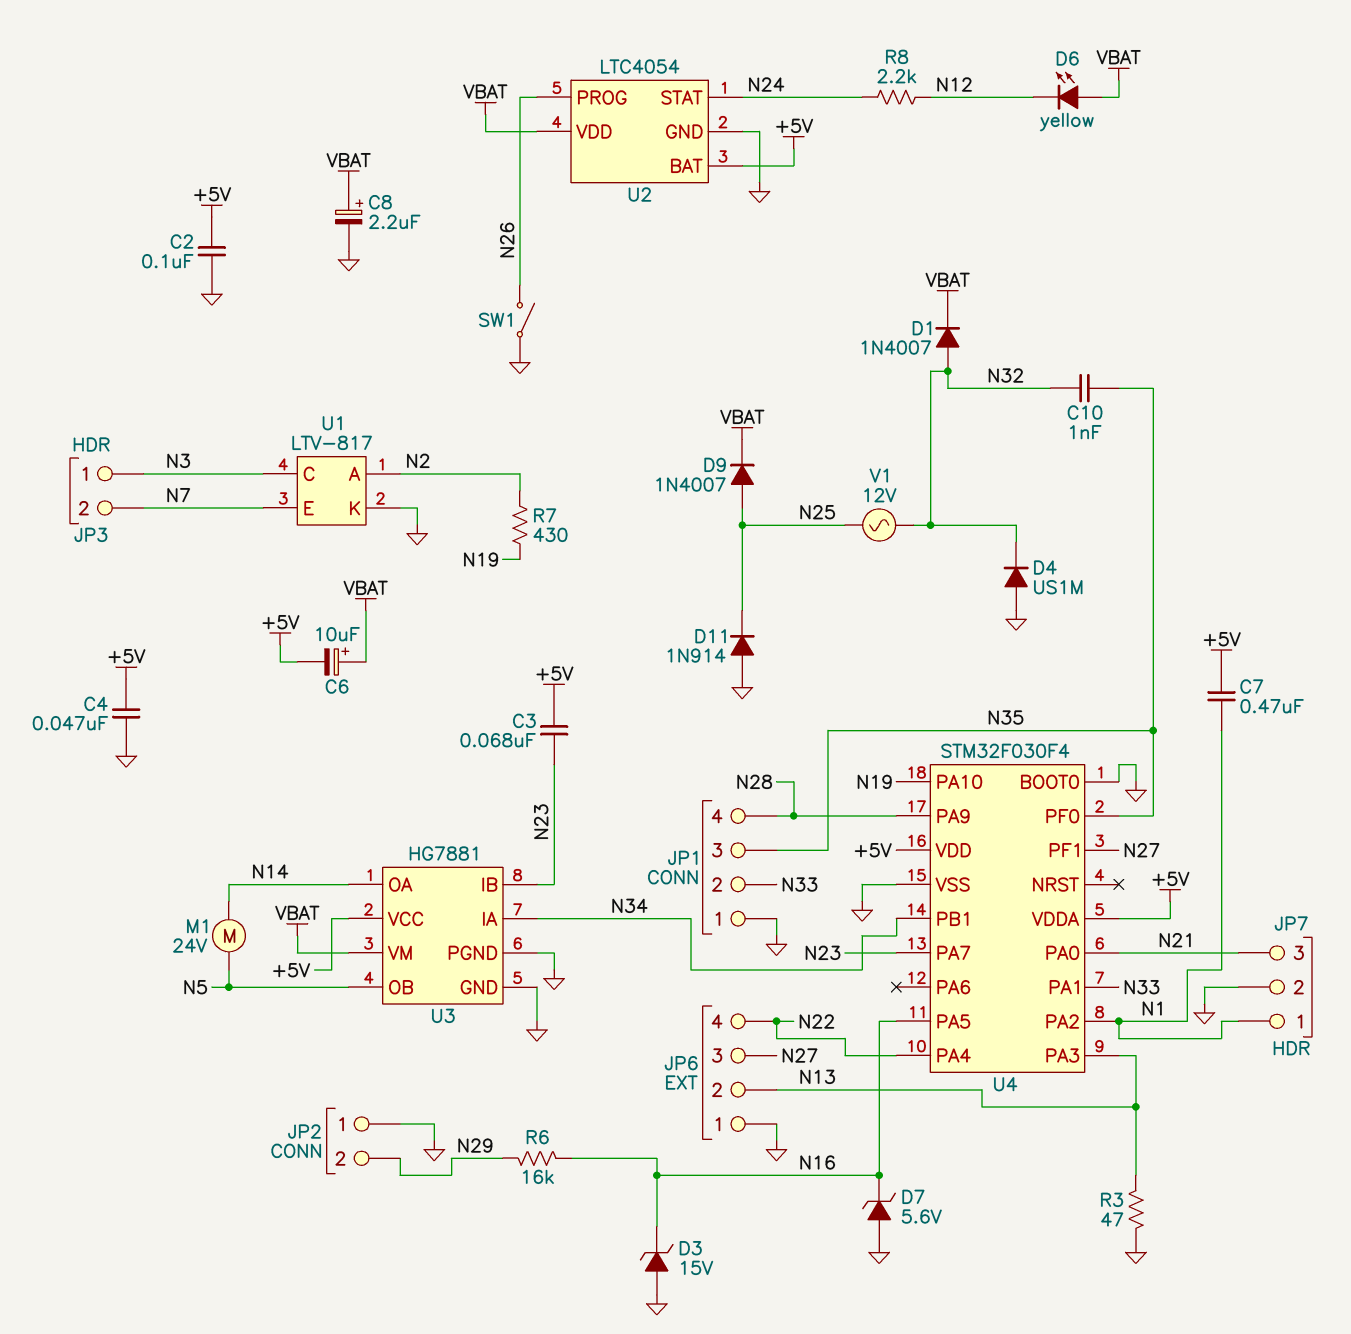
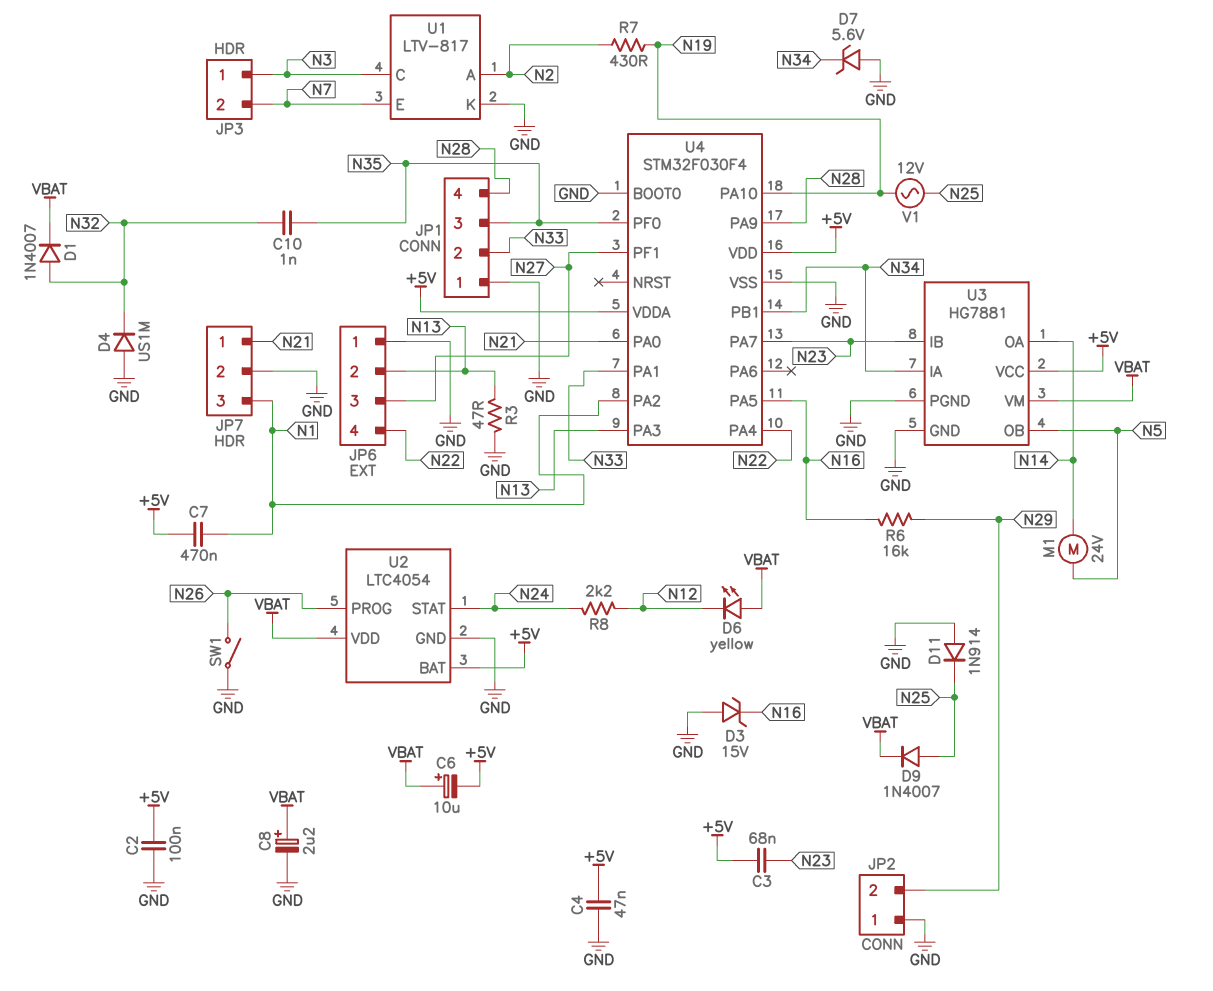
D7: zener 5.6V (A GND, K N16) -> zener 5.6V (A GND, K N34)
JP7 pin 1: N1 -> N21
JP7 pin 3: N21 -> N1
V1: AC 12V (N25, N32) -> AC 12V (N19, N25)

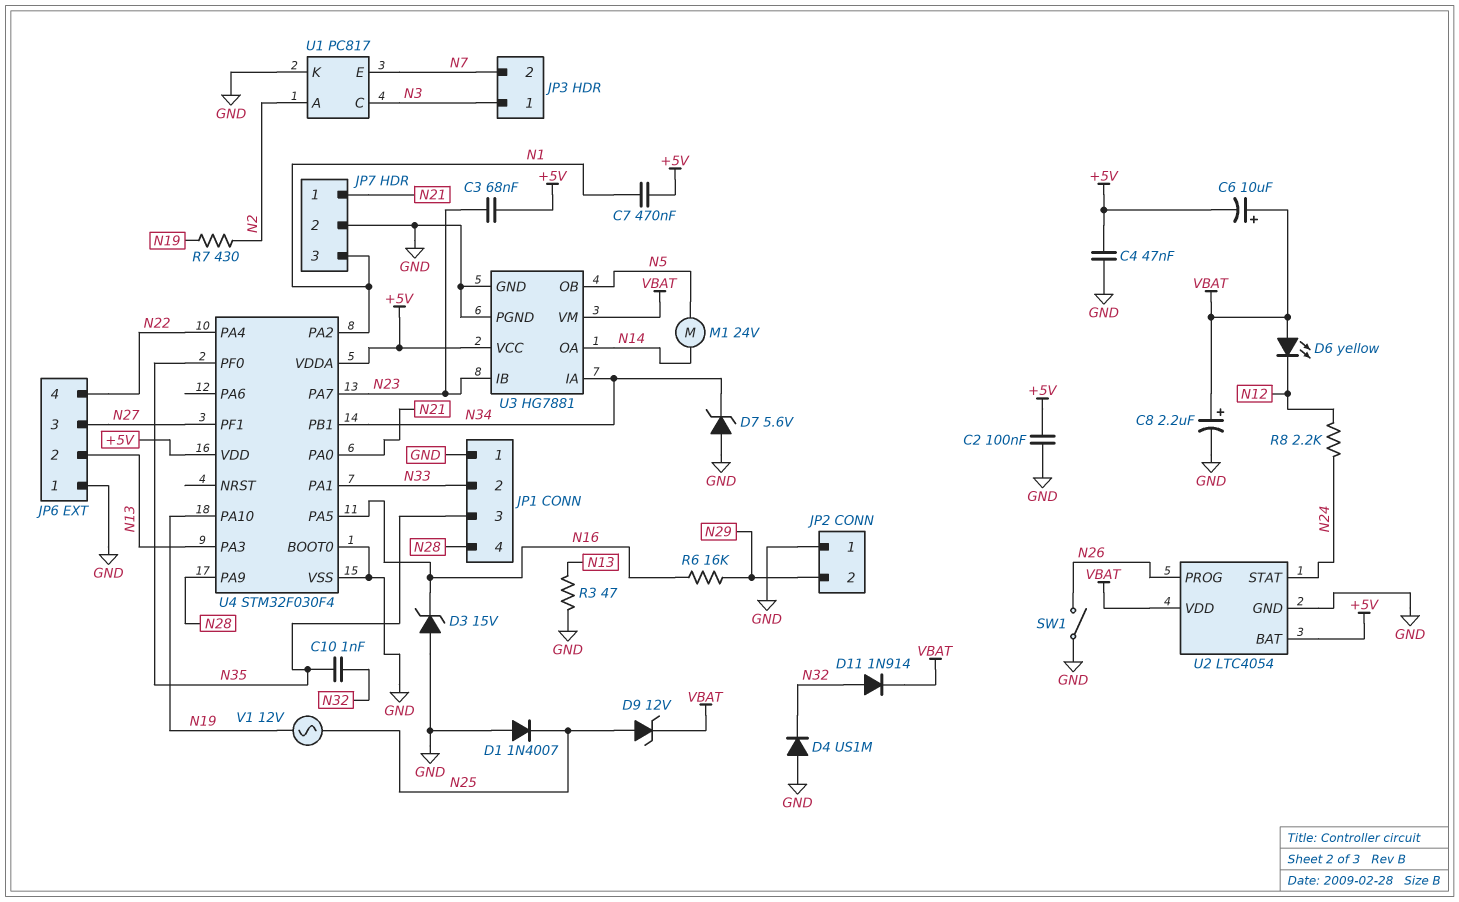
D1: diode 1N4007 (A N32, K VBAT) -> diode 1N4007 (A GND, K N25)
D9: diode 1N4007 (A N25, K VBAT) -> zener 12V (A N25, K VBAT)
D11: diode 1N914 (A GND, K N25) -> diode 1N914 (A N32, K VBAT)
U1: LTV-817 -> PC817

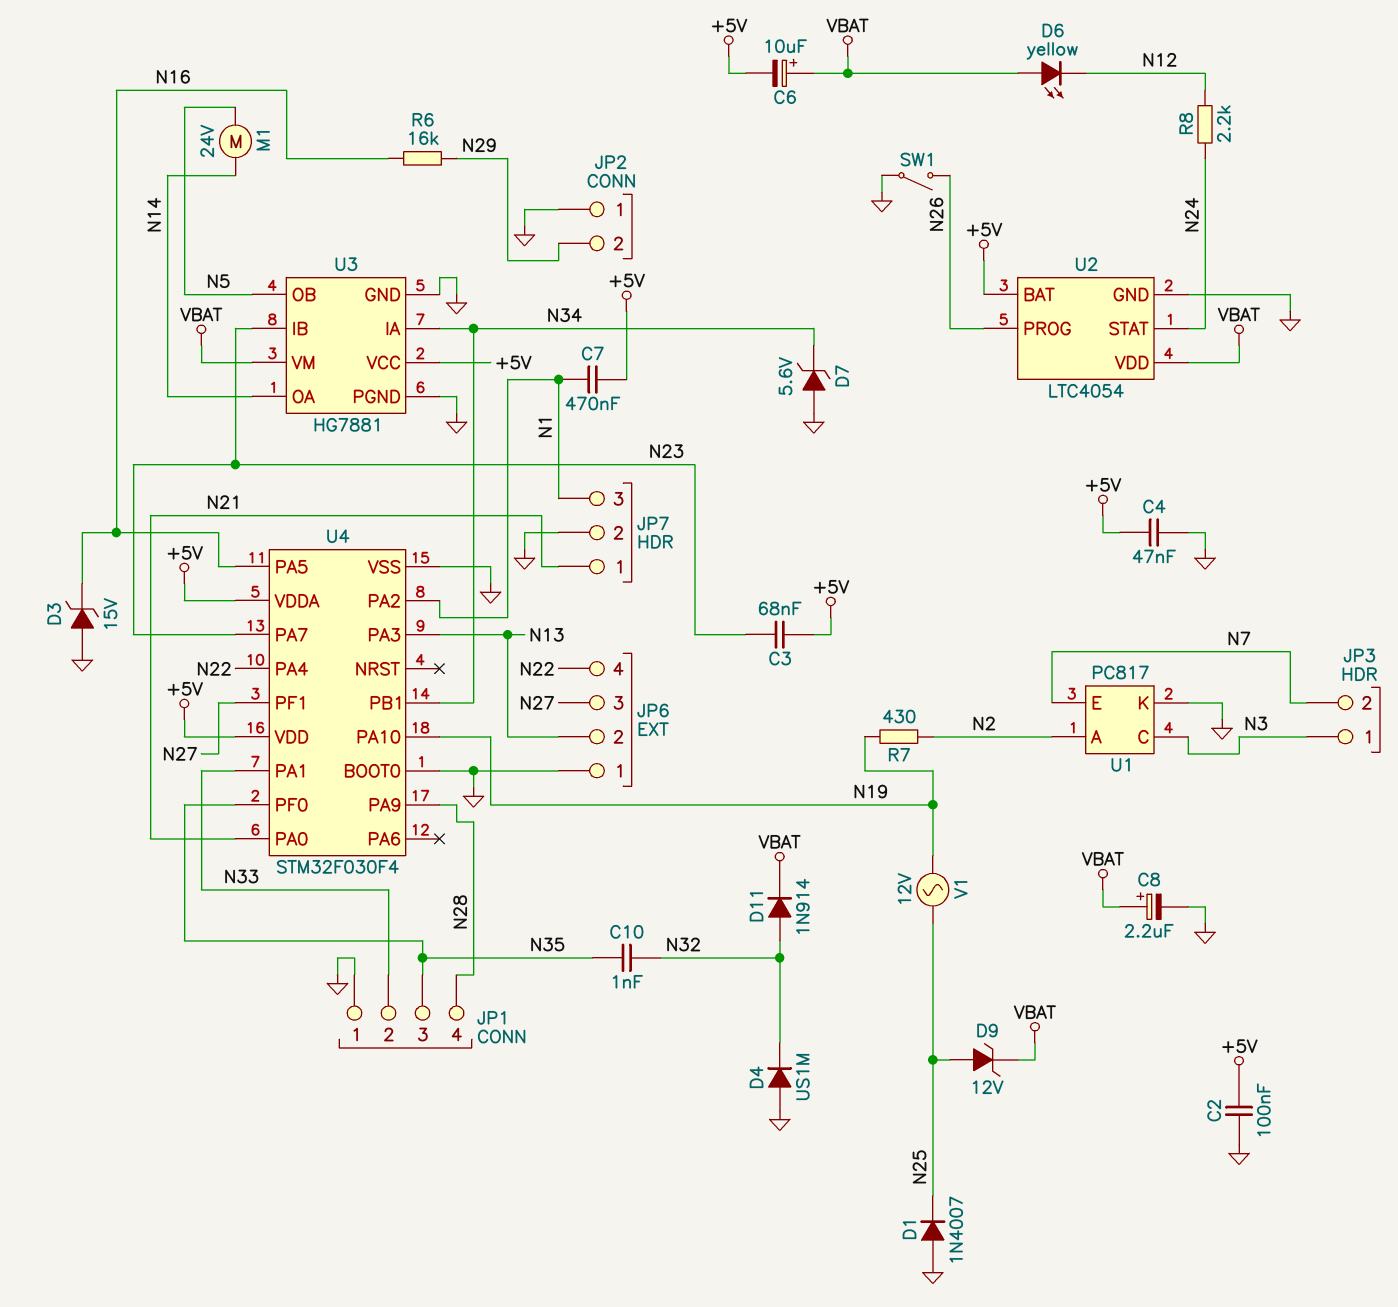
R3: 47 (GND, N13) -> none

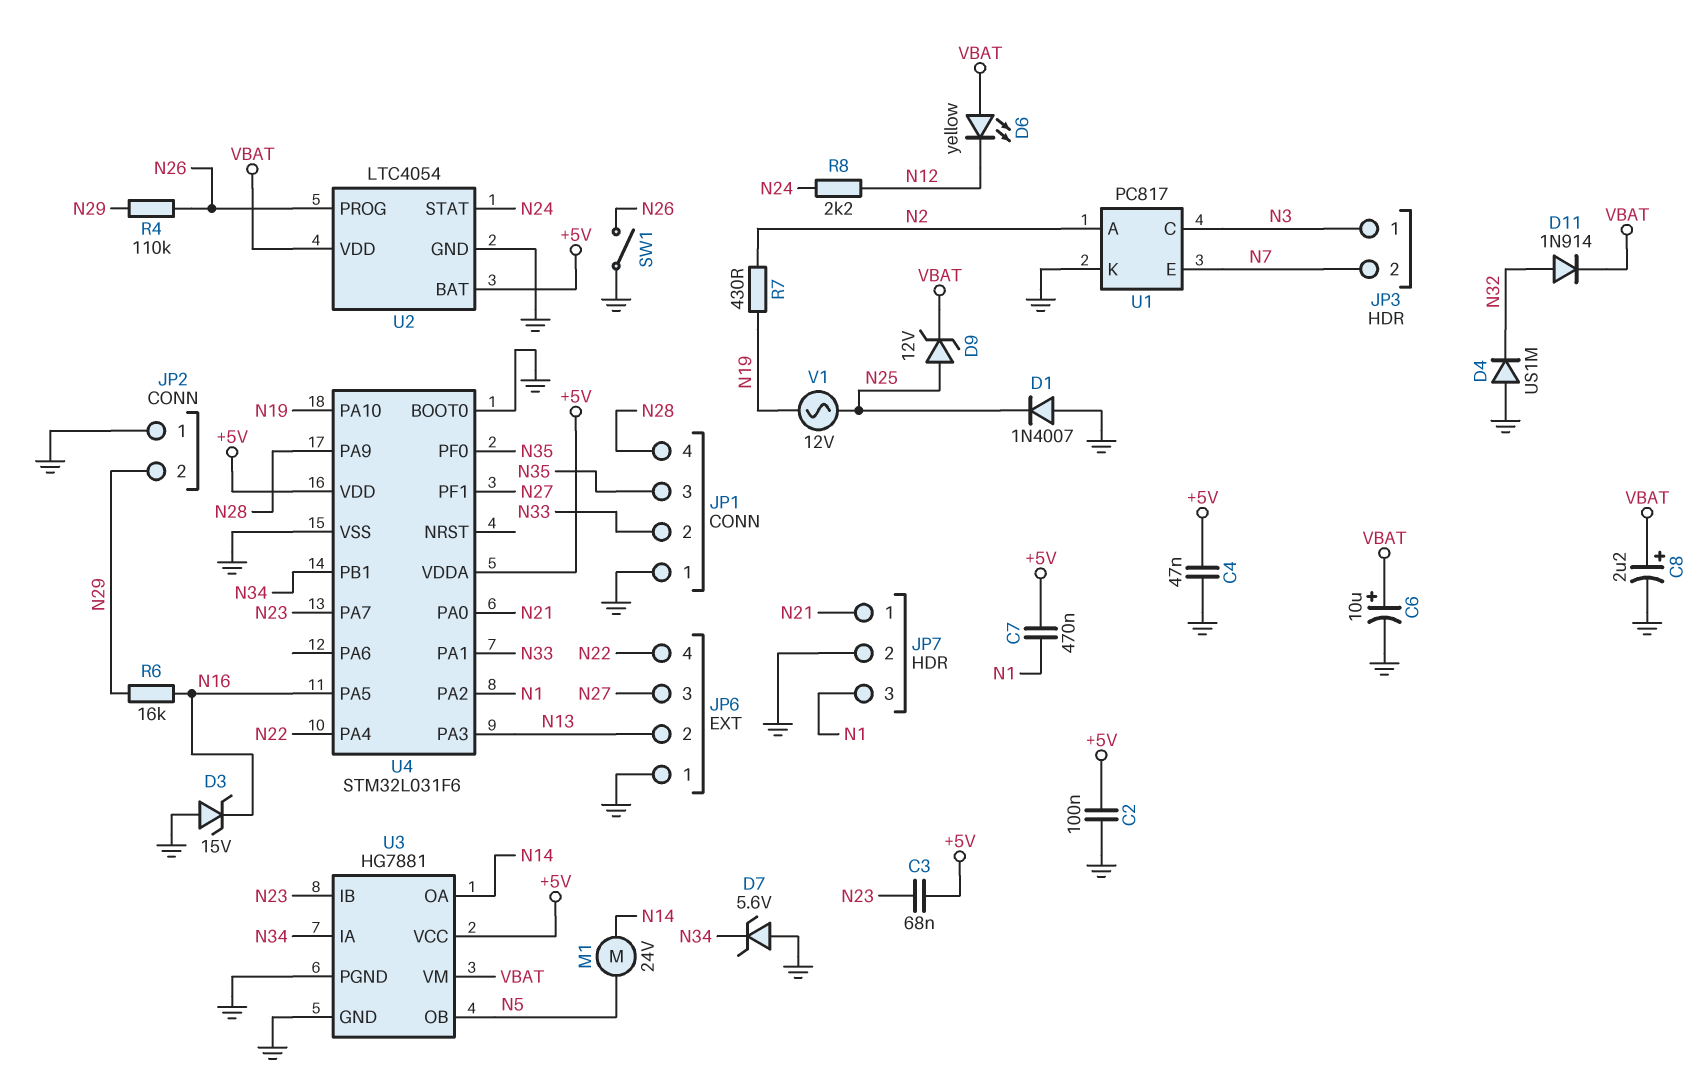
C6: 10uF (plus VBAT, minus +5V) -> 10uF (plus VBAT, minus GND)
C10: 1nF (N32, N35) -> none
R4: none -> 110k (N26, N29)
U4: STM32F030F4 -> STM32L031F6

